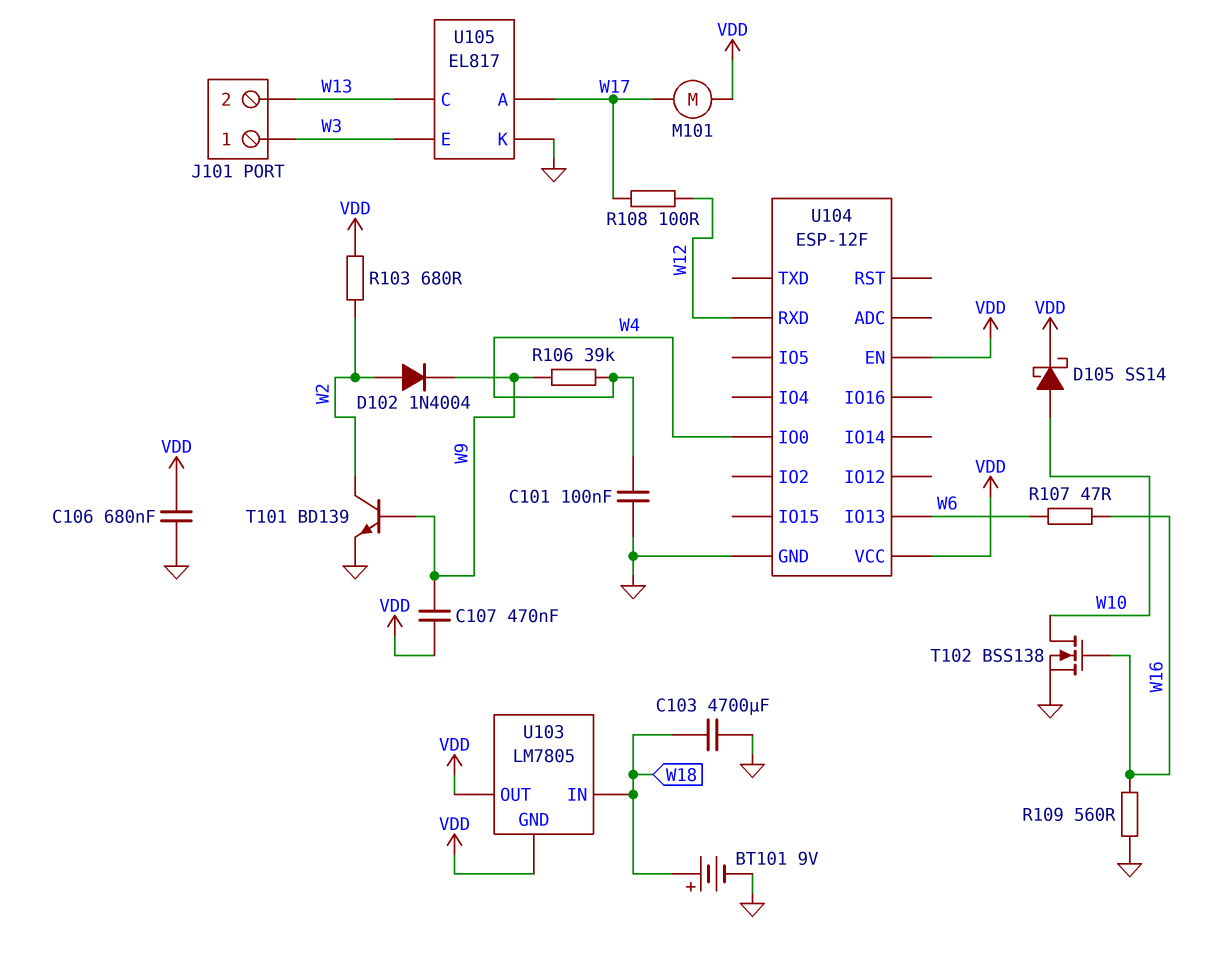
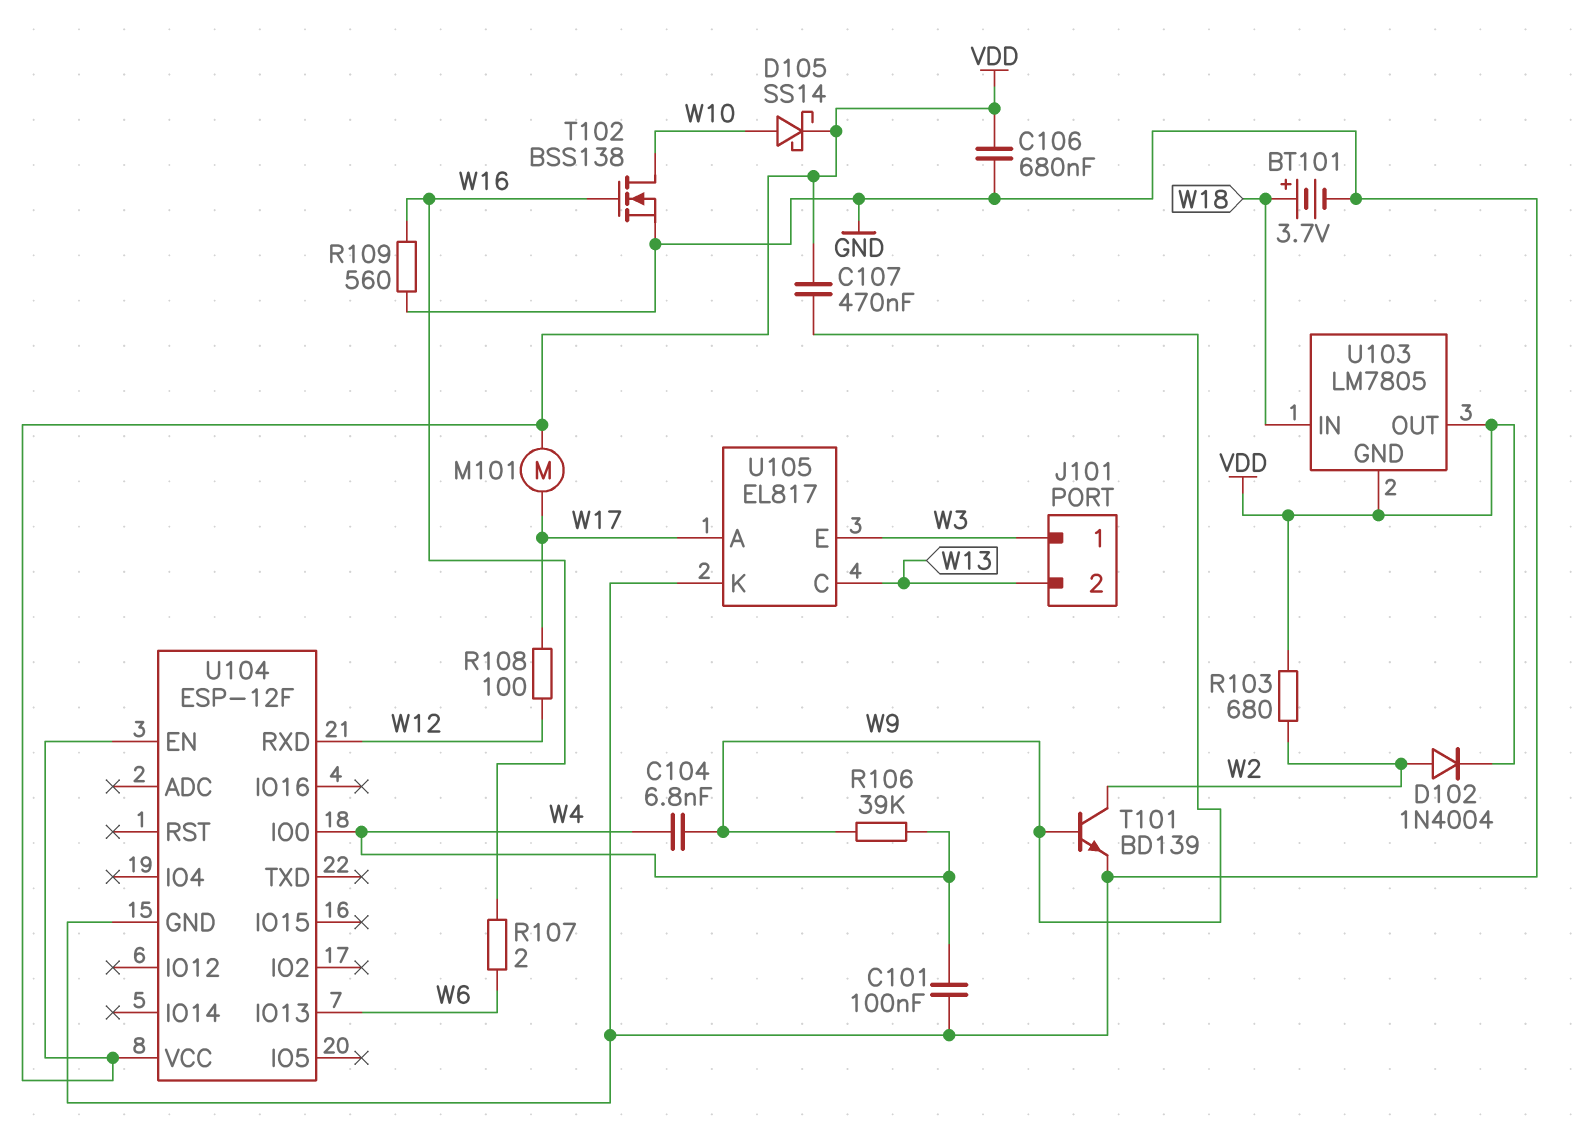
BT101: 9V (plus W18, minus GND) -> 3.7V (plus W18, minus GND)
C103: 4700uF (GND, W18) -> none
C104: none -> 6.8nF (W4, W9)
D102: diode 1N4004 (A W2, K W9) -> diode 1N4004 (A W2, K VDD)
R107: 47 (W6, W16) -> 2 (W6, W16)

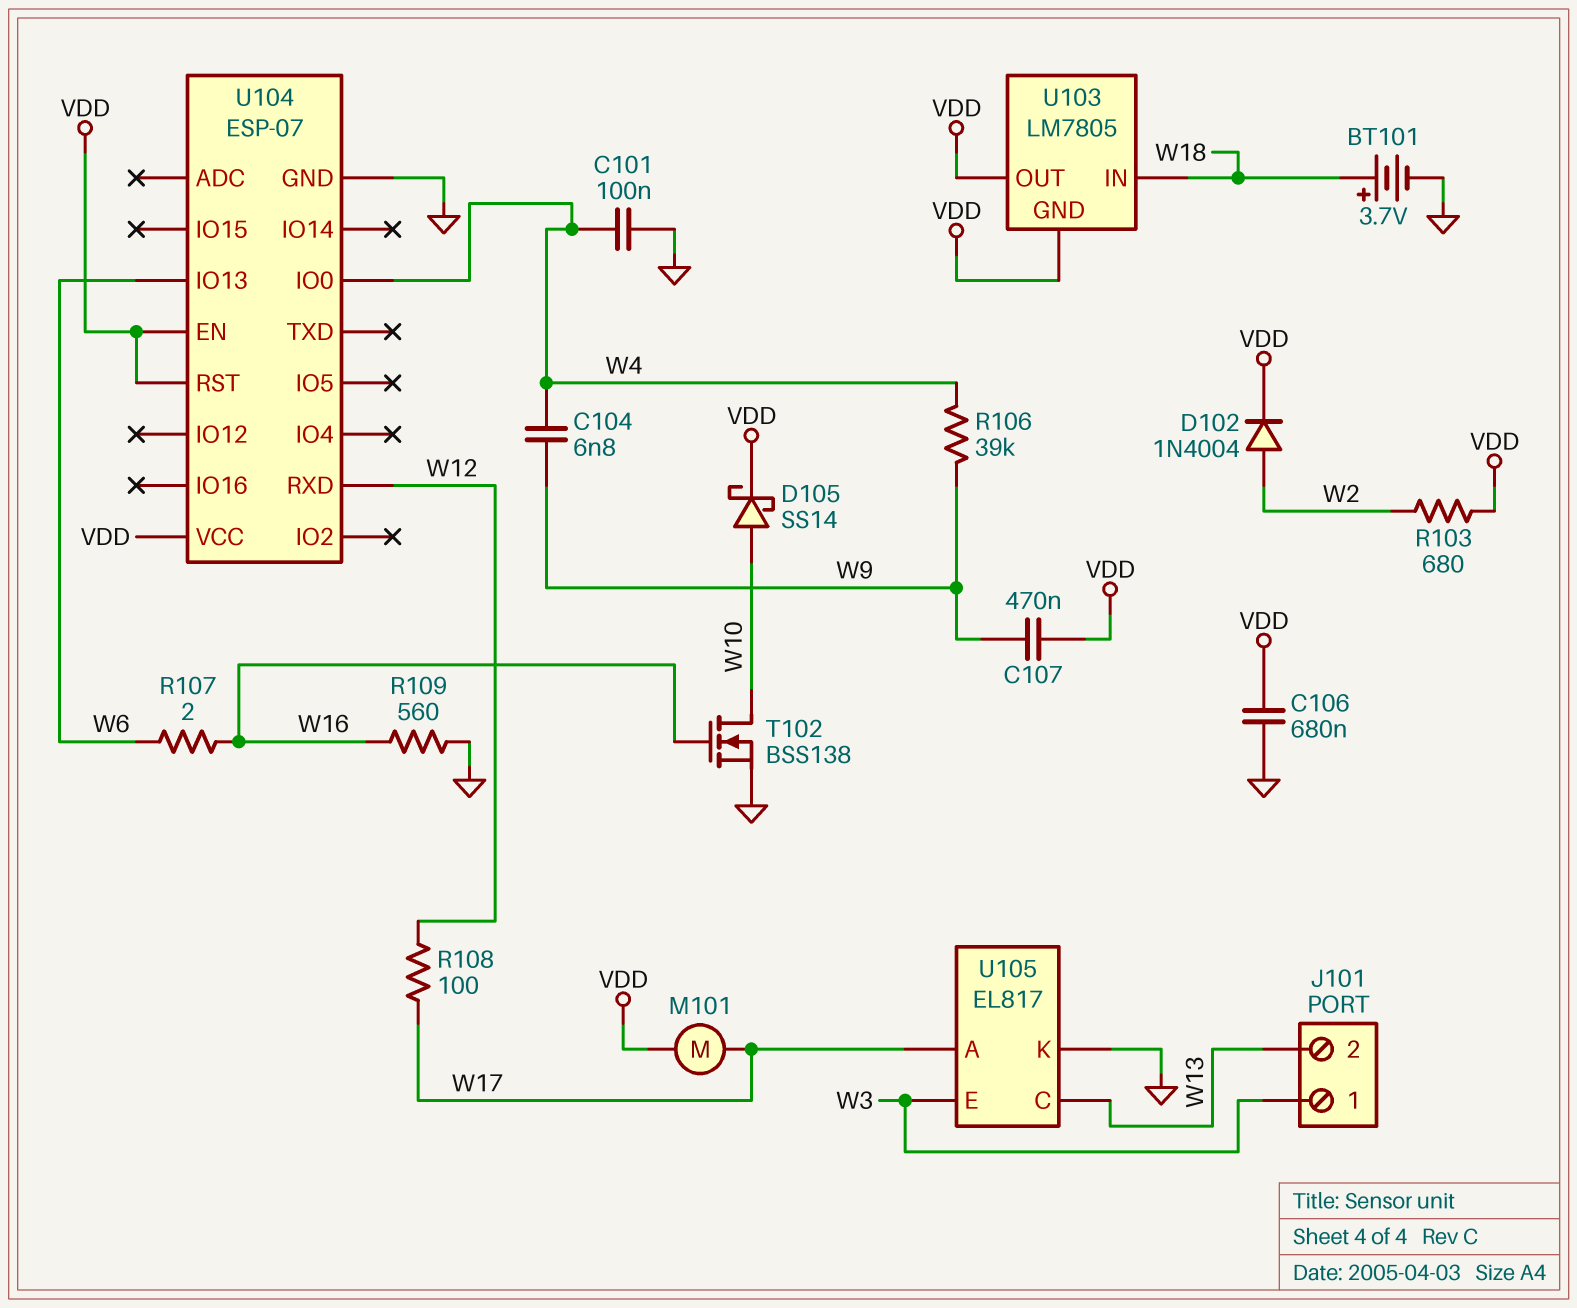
T101: NPN BD139 (B W9, C W2, E GND) -> none
U104: ESP-12F -> ESP-07
U104 pin RST: none -> VDD

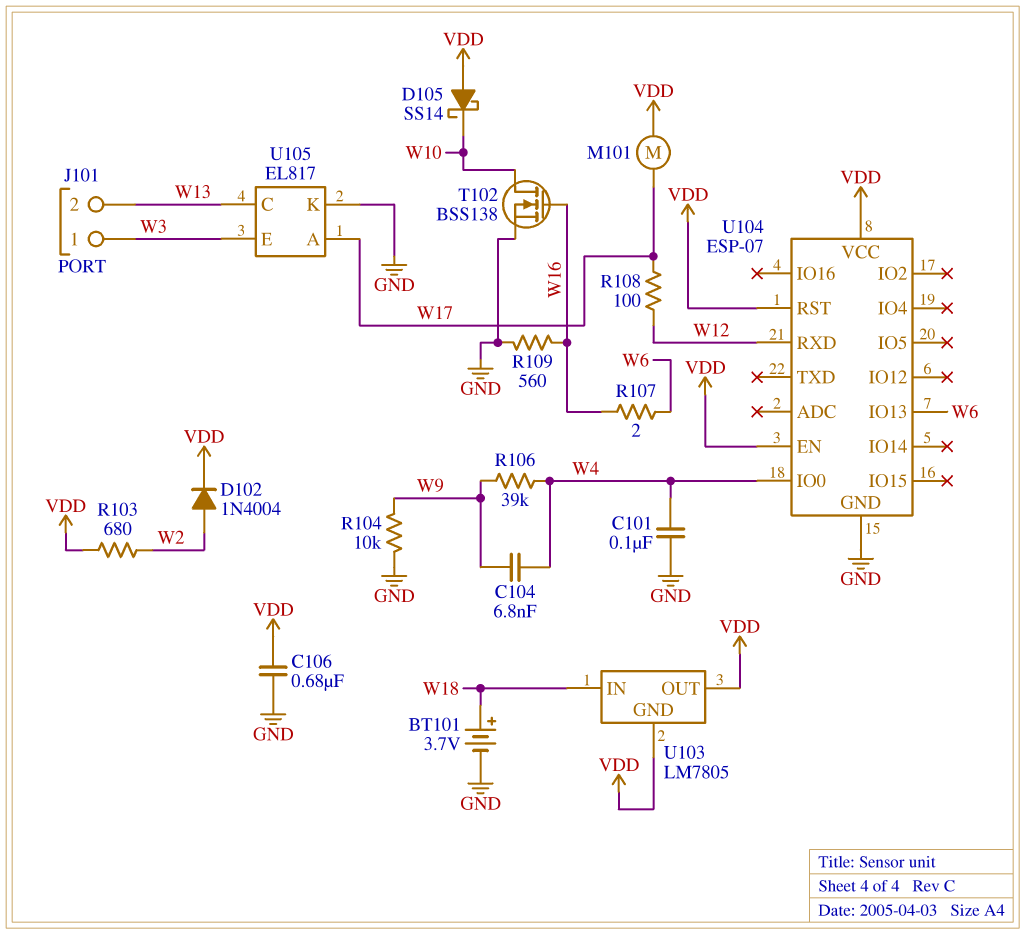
C107: 470nF (VDD, W9) -> none
D105: schottky SS14 (A W10, K VDD) -> schottky SS14 (A VDD, K W10)
R104: none -> 10k (GND, W9)

